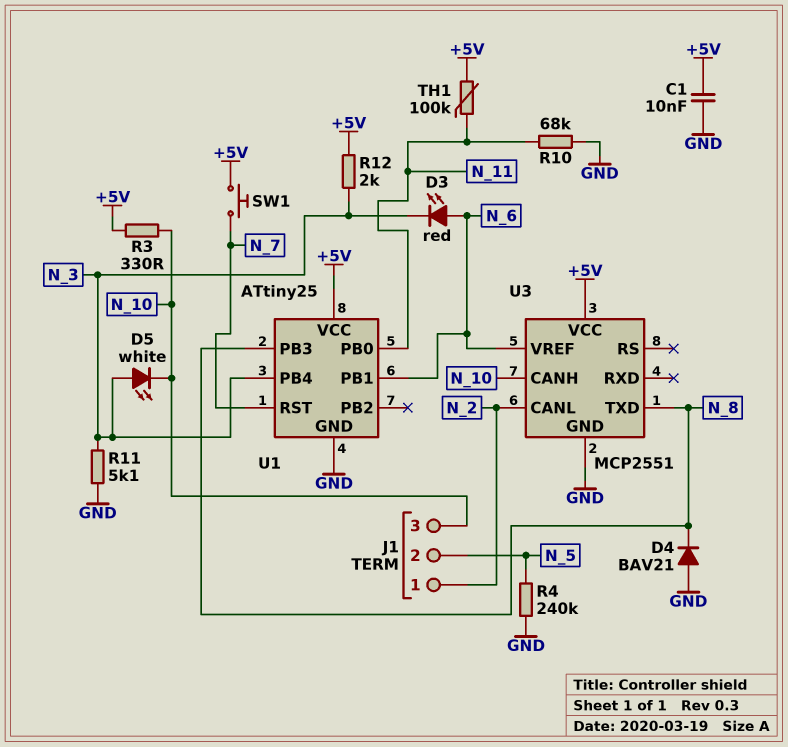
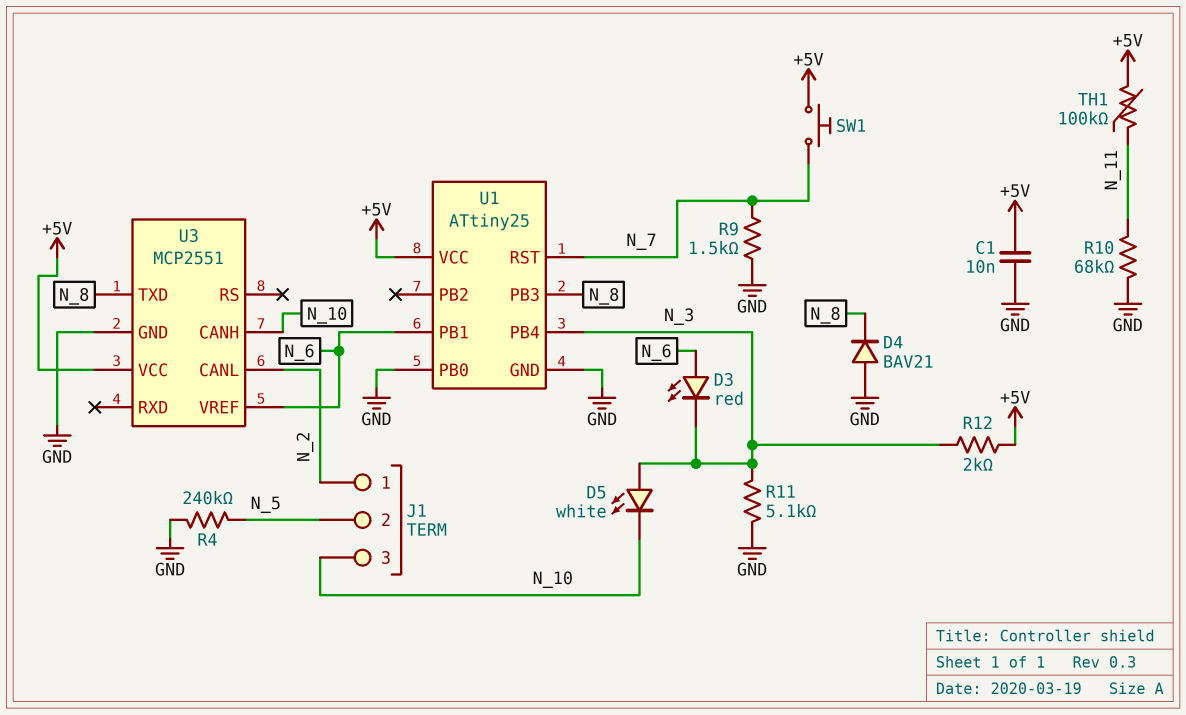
R3: 330 (+5V, N_10) -> none
R9: none -> 1.5k (GND, N_7)
U1 pin PB0: N_11 -> GND

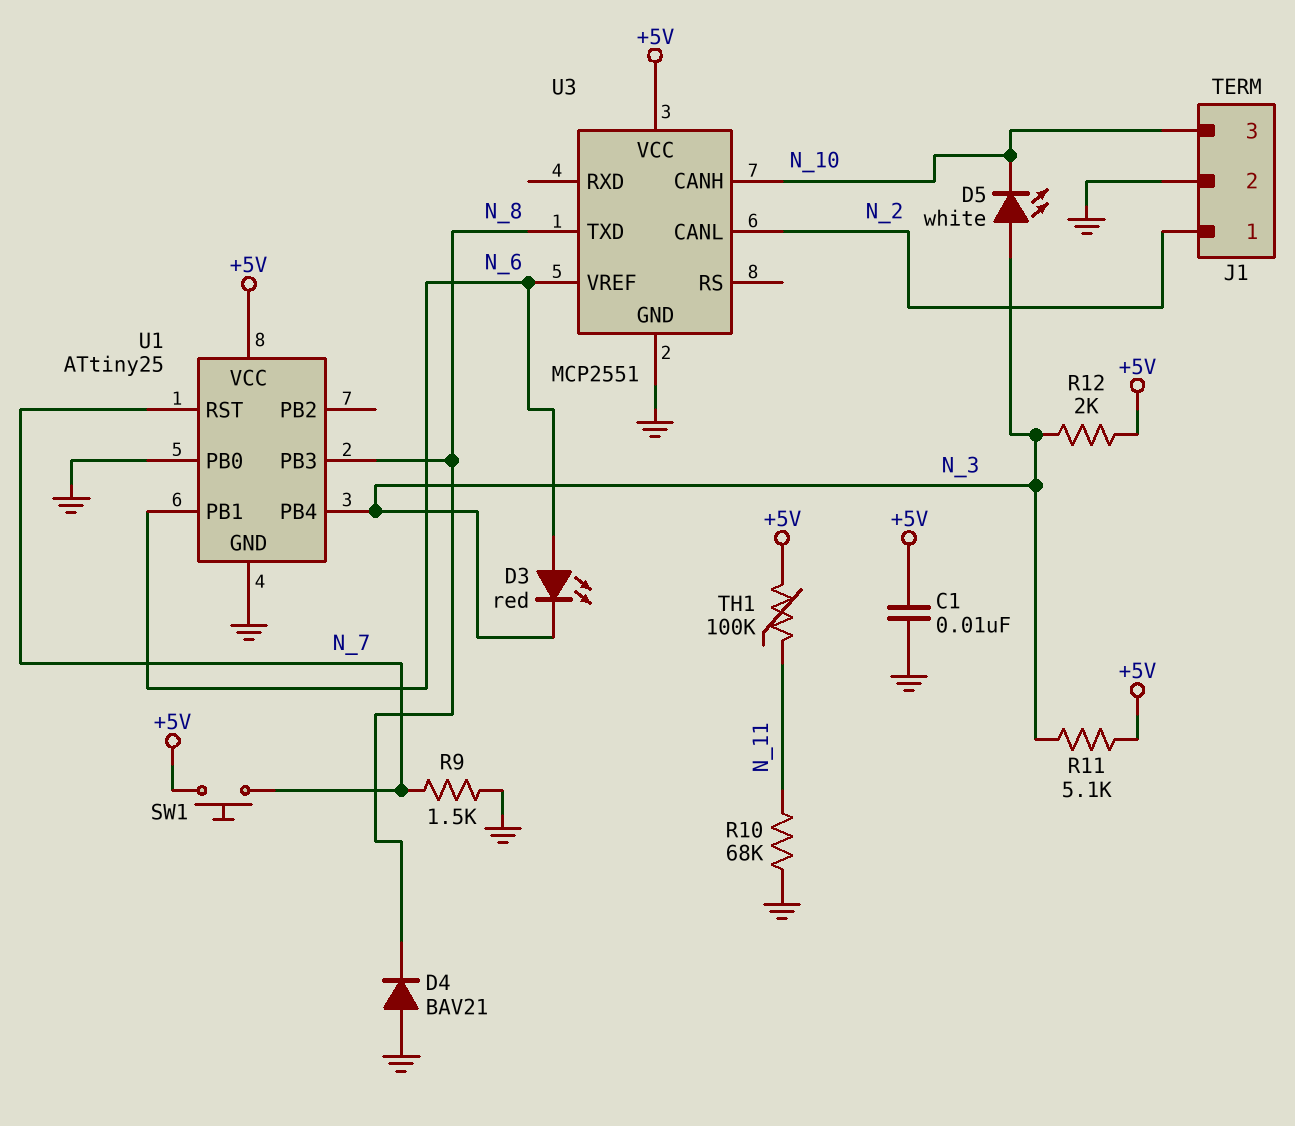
J1 pin 2: N_5 -> GND
R4: 240k (GND, N_5) -> none
R11: 5.1k (GND, N_3) -> 5.1k (+5V, N_3)

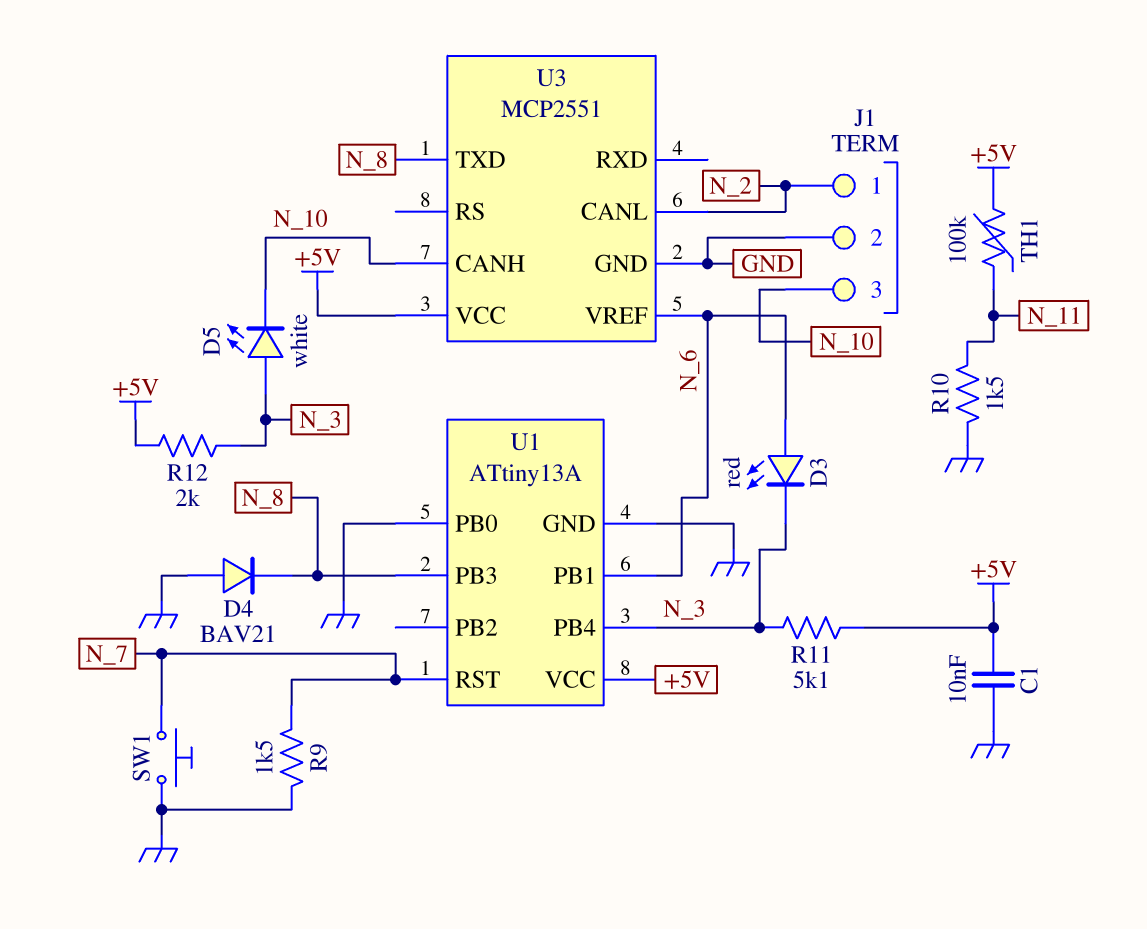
R10: 68k (GND, N_11) -> 1.5k (GND, N_11)
SW1: button (+5V, N_7) -> button (GND, N_7)
U1: ATtiny25 -> ATtiny13A

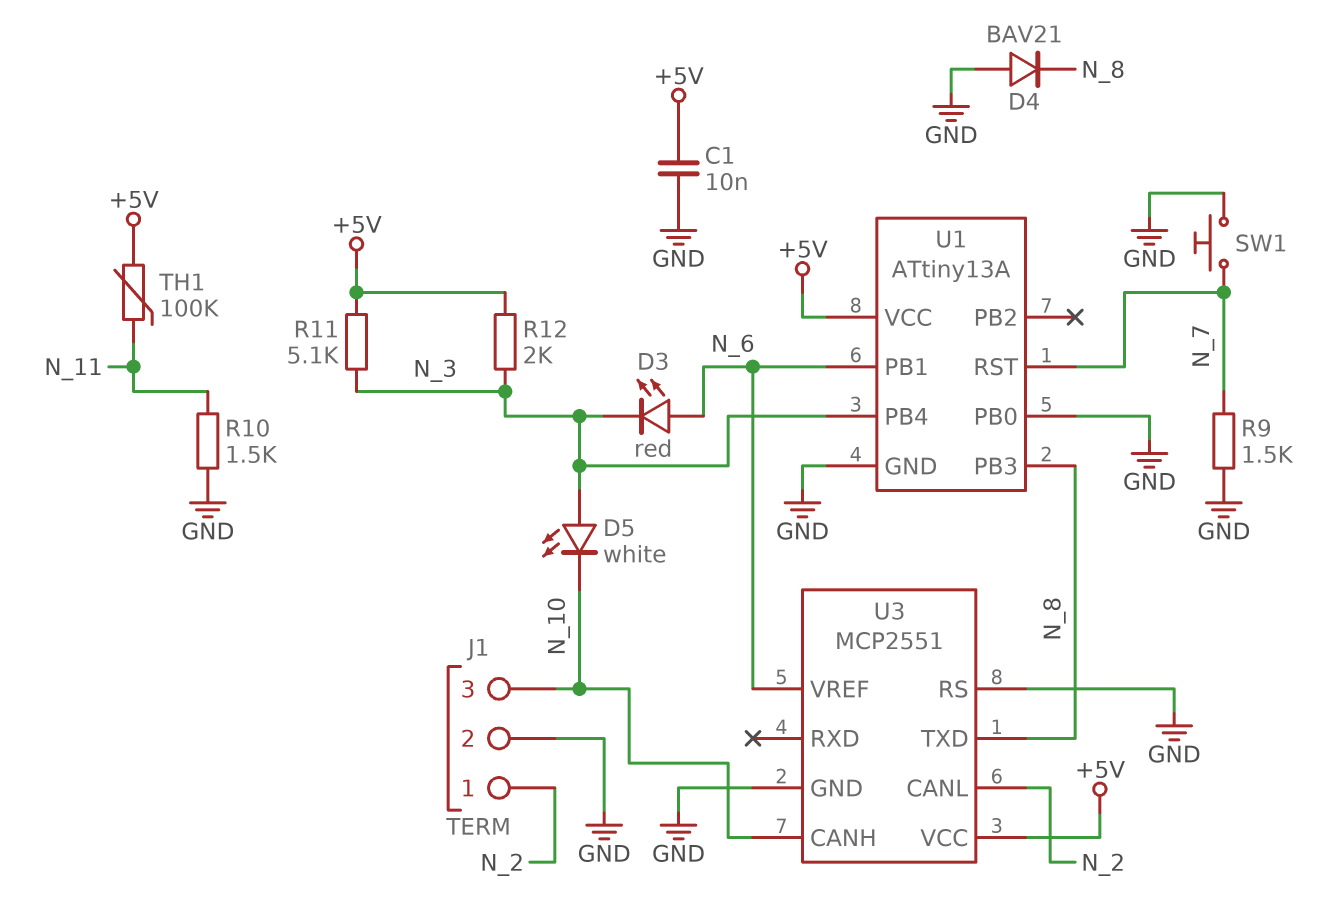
U3 pin RS: none -> GND

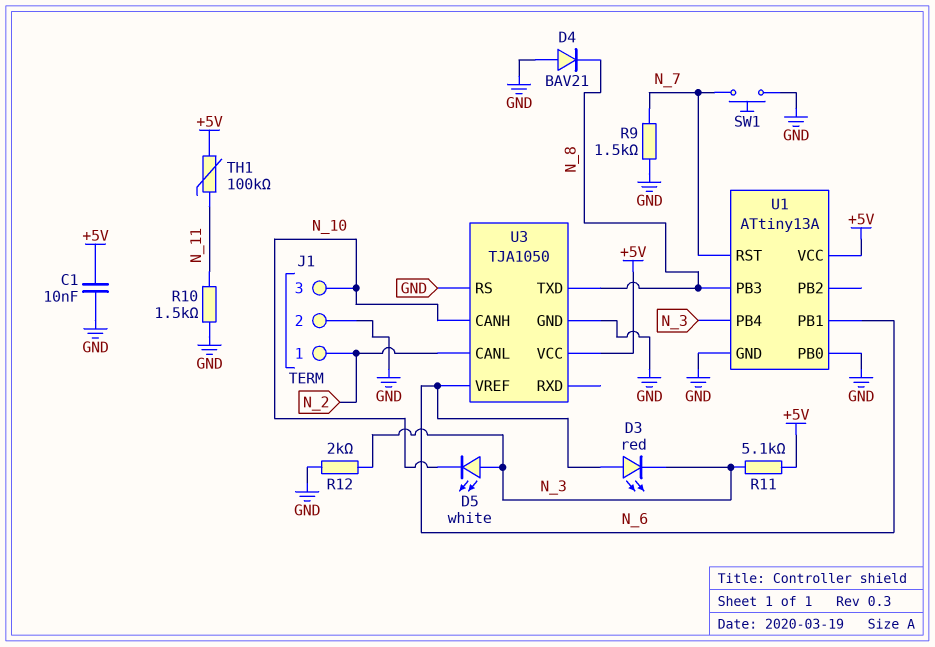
R12: 2k (+5V, N_3) -> 2k (GND, N_3)
U3: MCP2551 -> TJA1050

